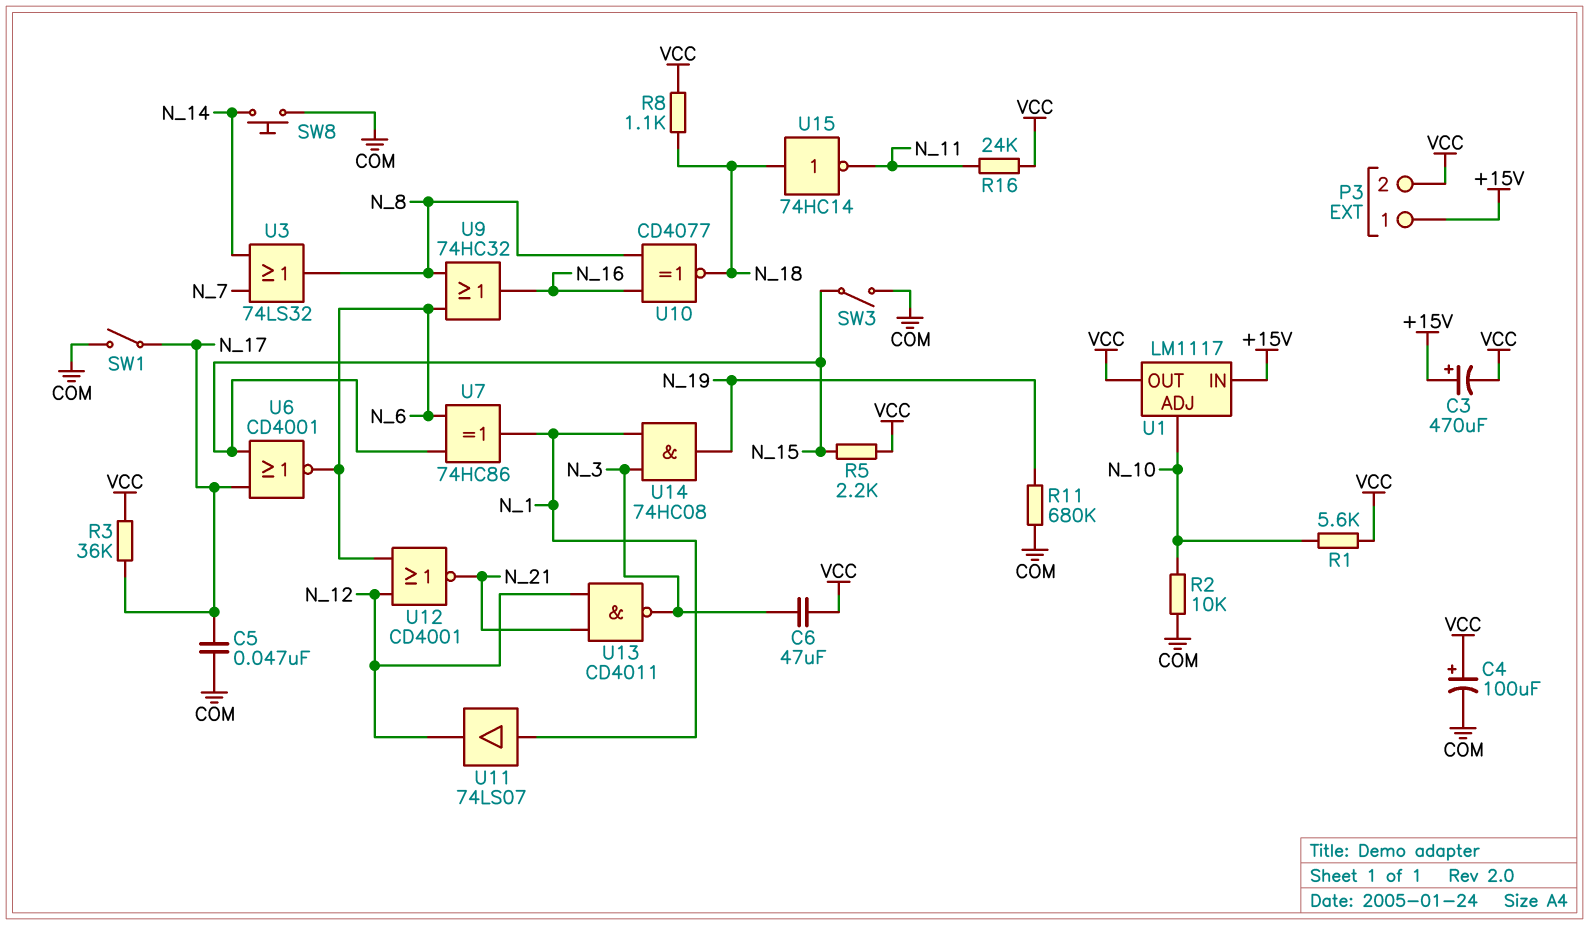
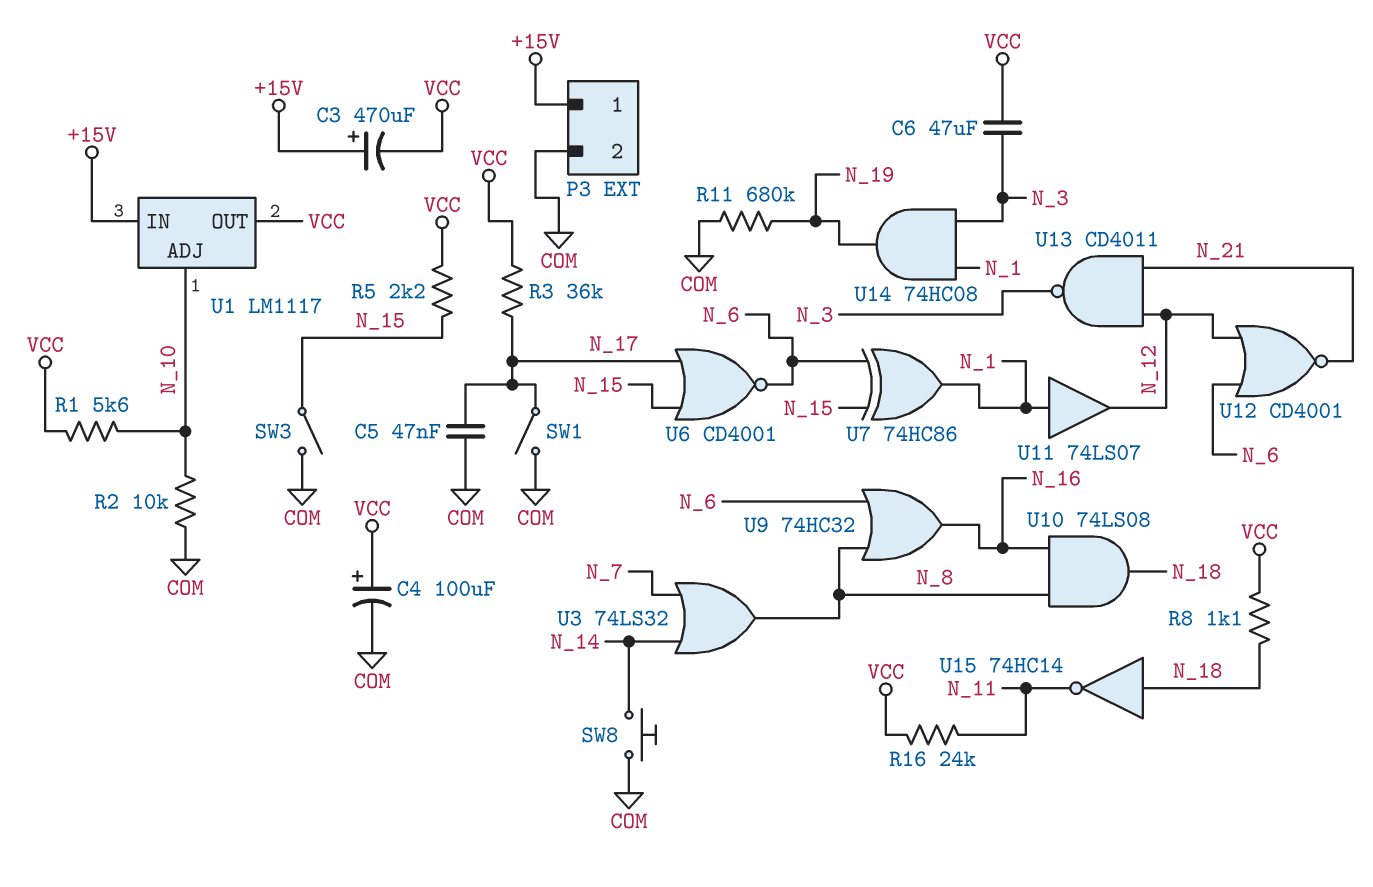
P3 pin 2: VCC -> COM
U10: XNOR CD4077 (in N_8, in N_16, out N_18) -> AND 74LS08 (in N_8, in N_16, out N_18)

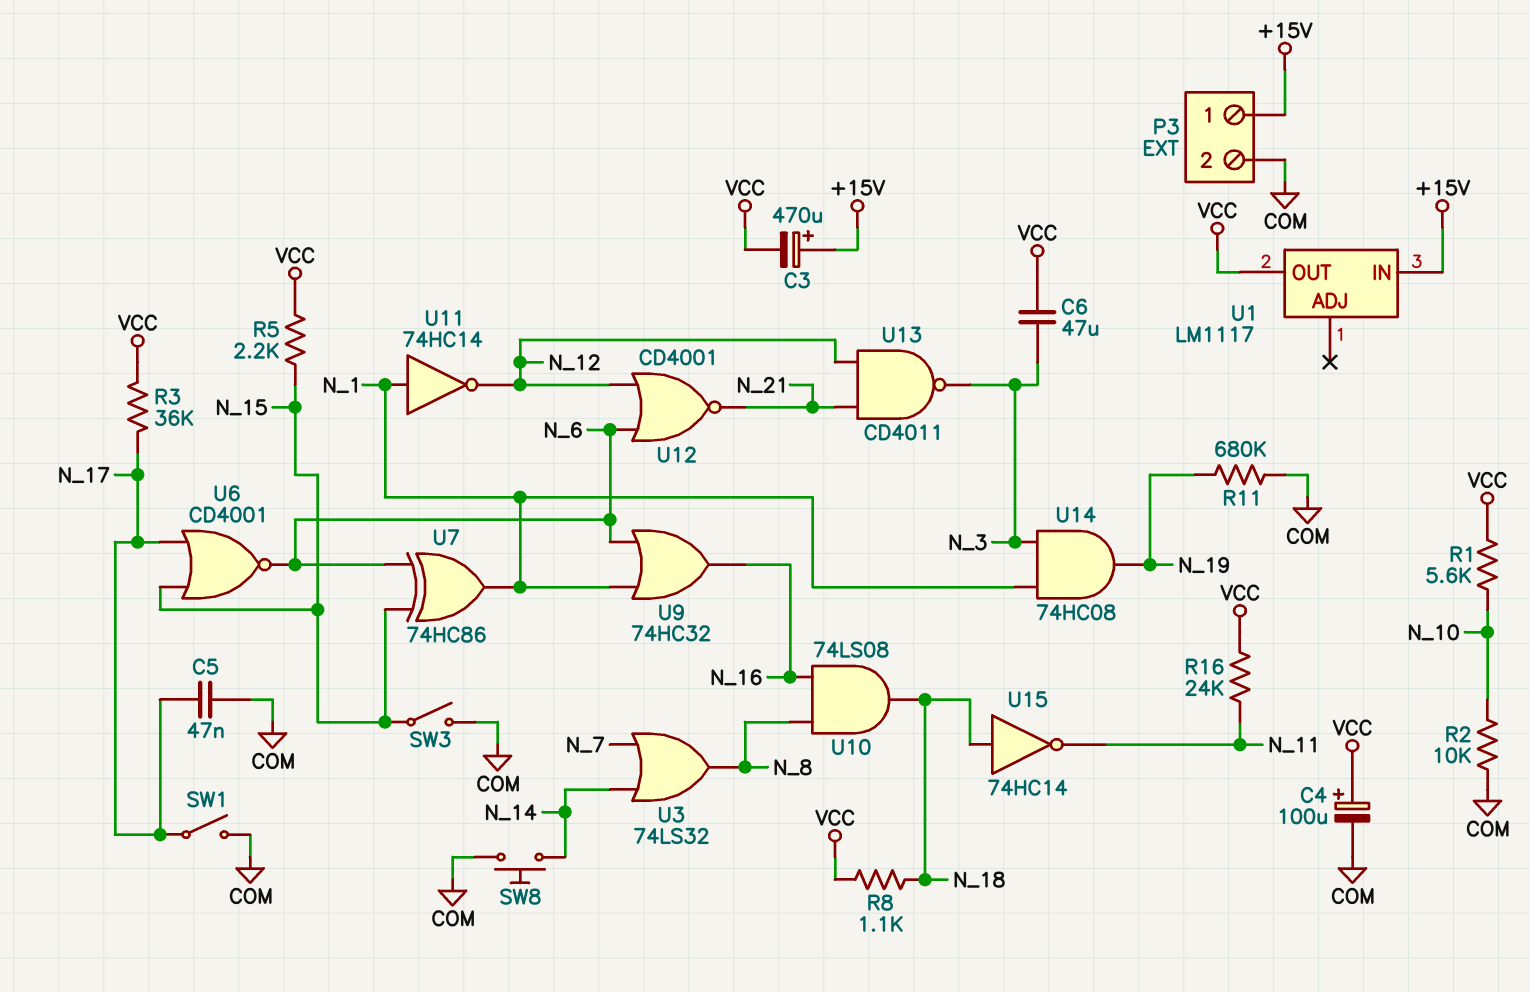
U1 pin ADJ: N_10 -> none
U9: OR 74HC32 (in N_6, in N_8, out N_16) -> OR 74HC32 (in N_1, in N_6, out N_16)
U11: buffer 74LS07 (in N_1, out N_12) -> NOT 74HC14 (in N_1, out N_12)

